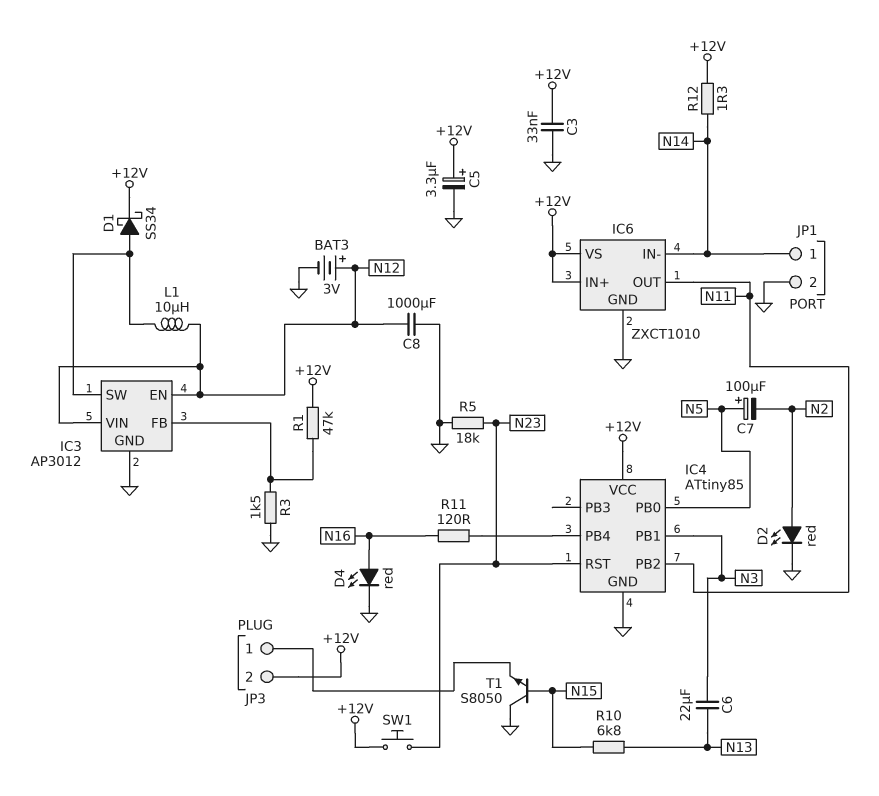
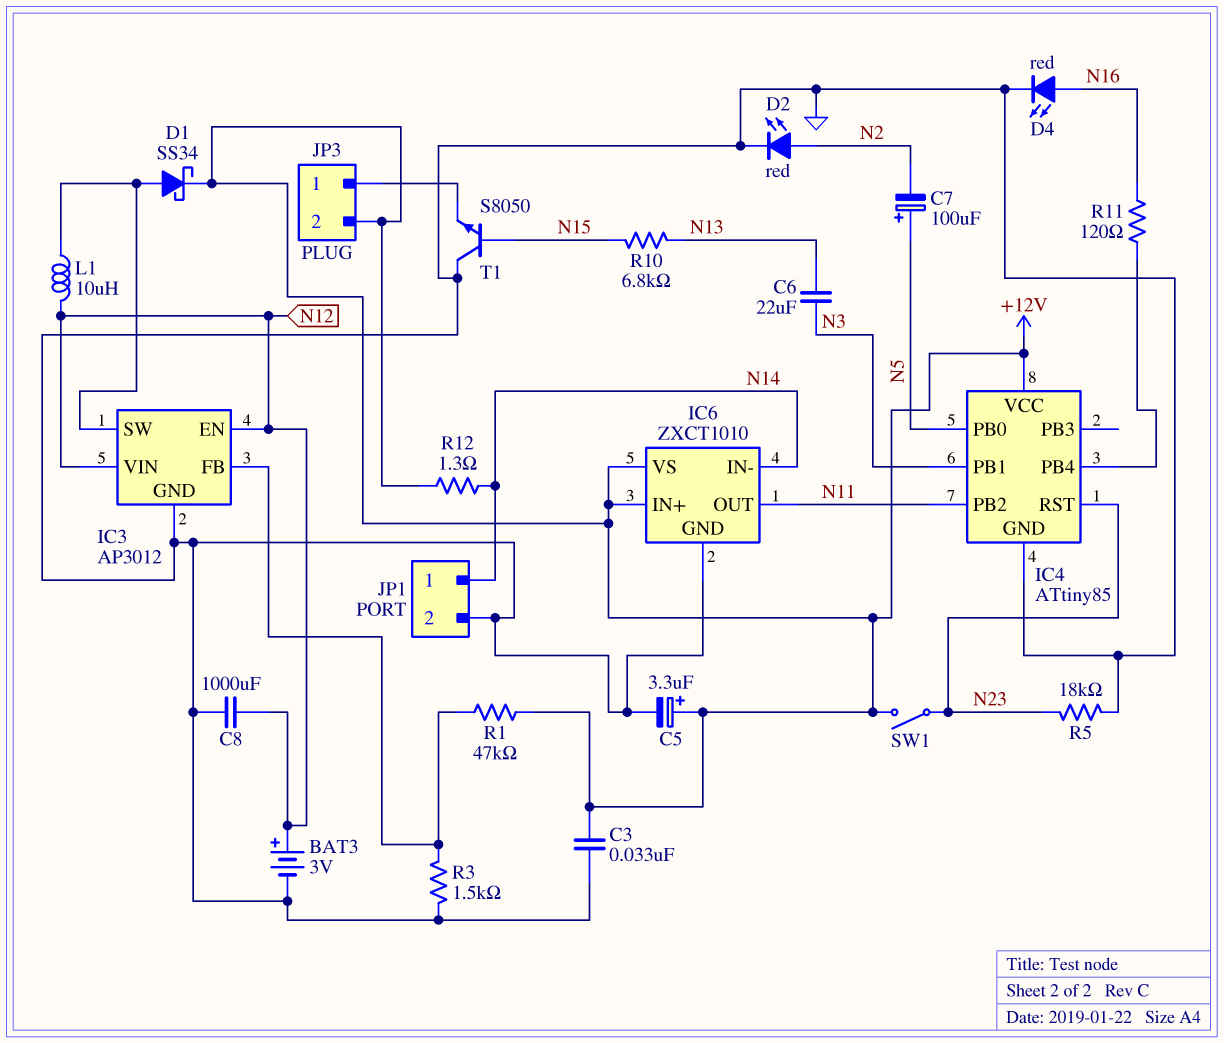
SW1: button (+12V, N23) -> switch (+12V, N23)

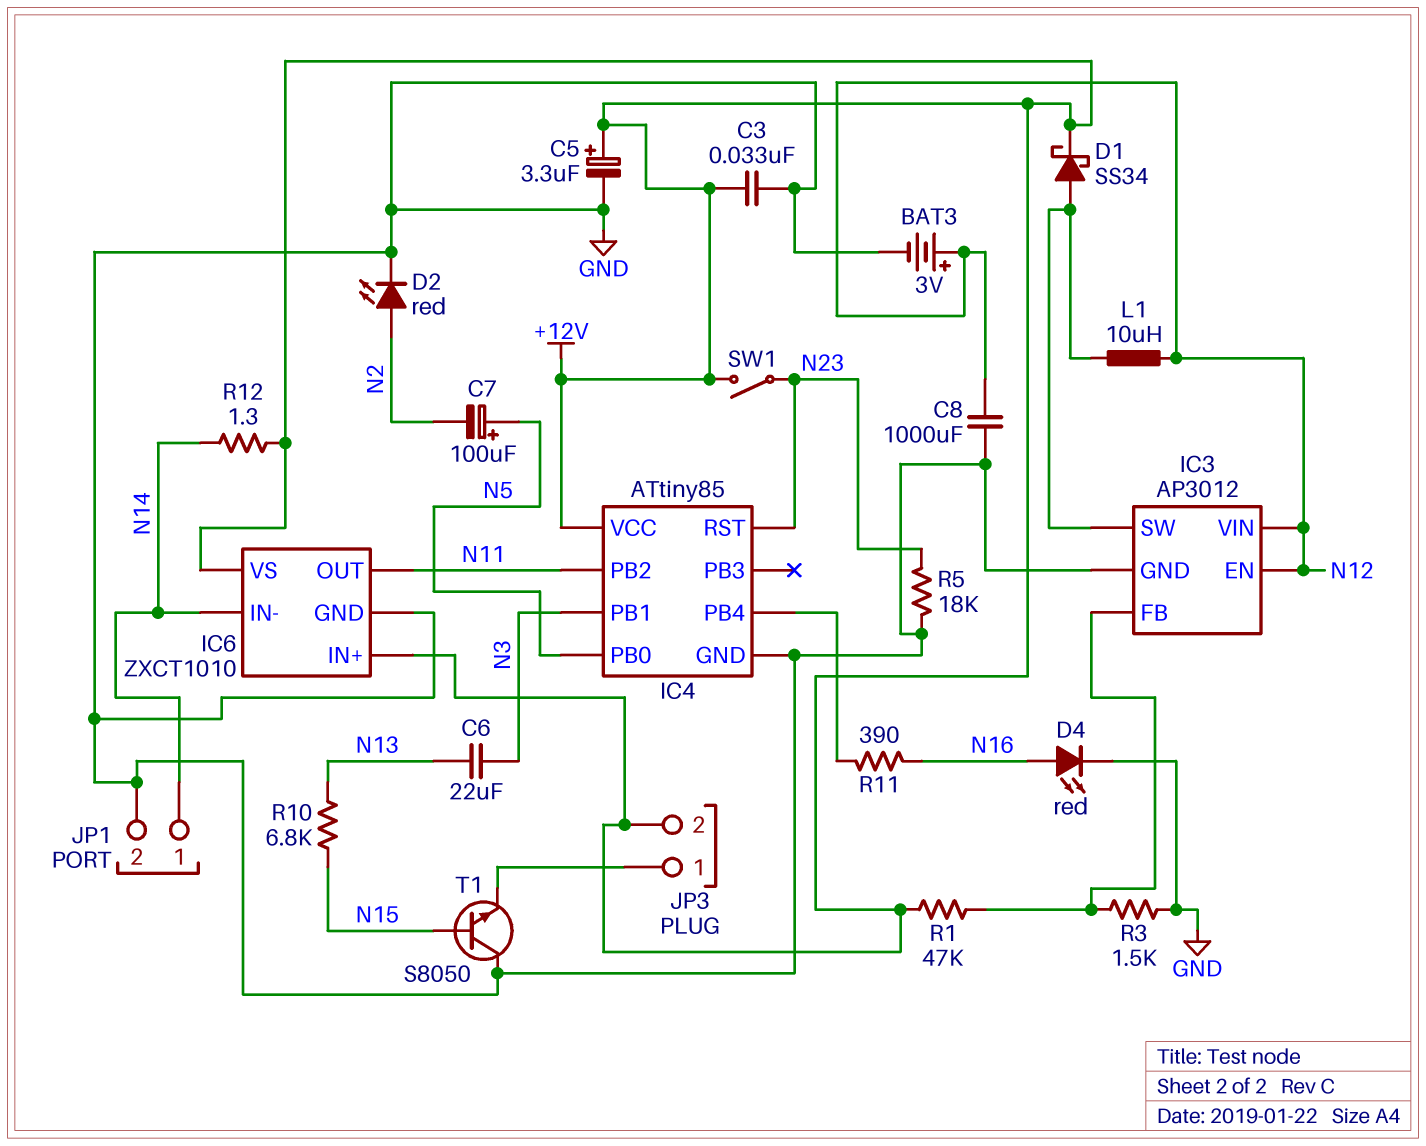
R11: 120 (IC4/PB4, N16) -> 390 (IC4/PB4, N16)

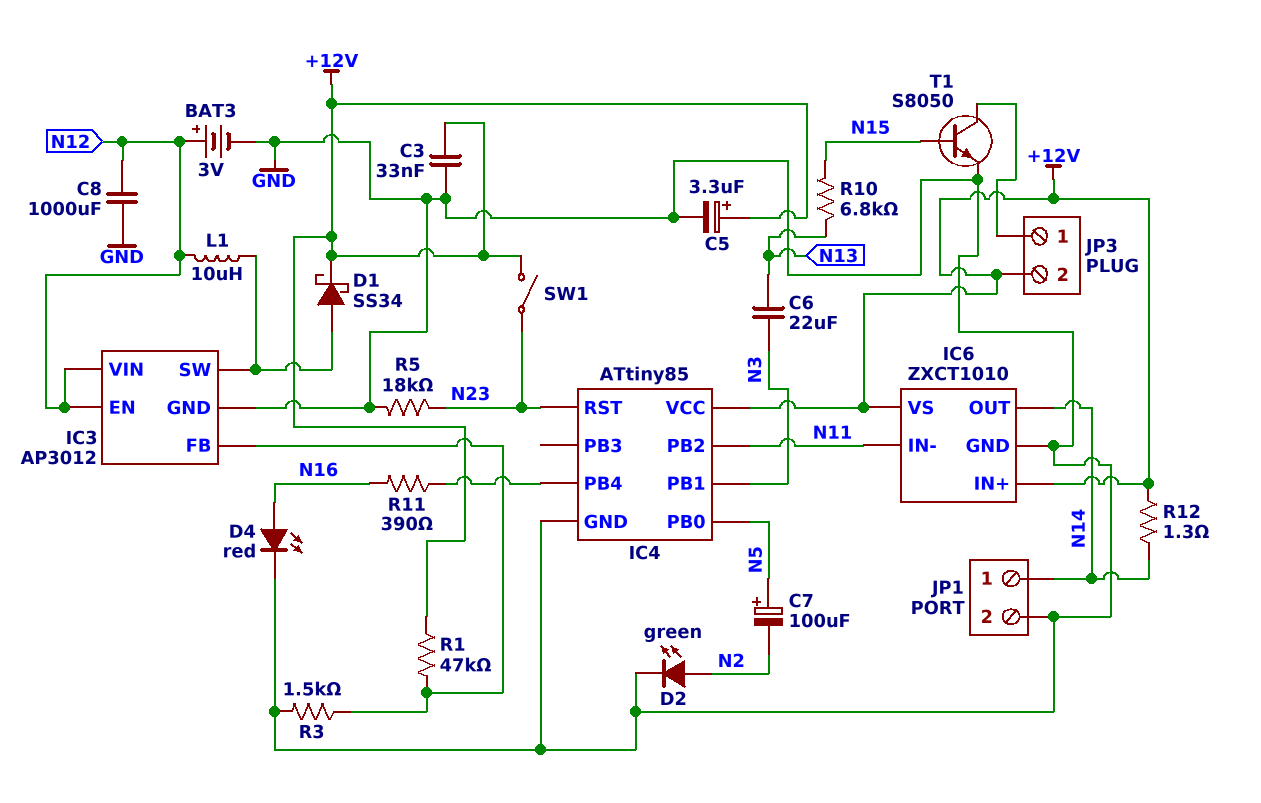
D2: LED red (A N2, K GND) -> LED green (A N2, K GND)
IC6 pin IN-: N14 -> N11
IC6 pin OUT: N11 -> N14
T1: NPN S8050 (B N15, C GND, E JP3/1) -> NPN S8050 (B N15, C JP3/1, E GND)

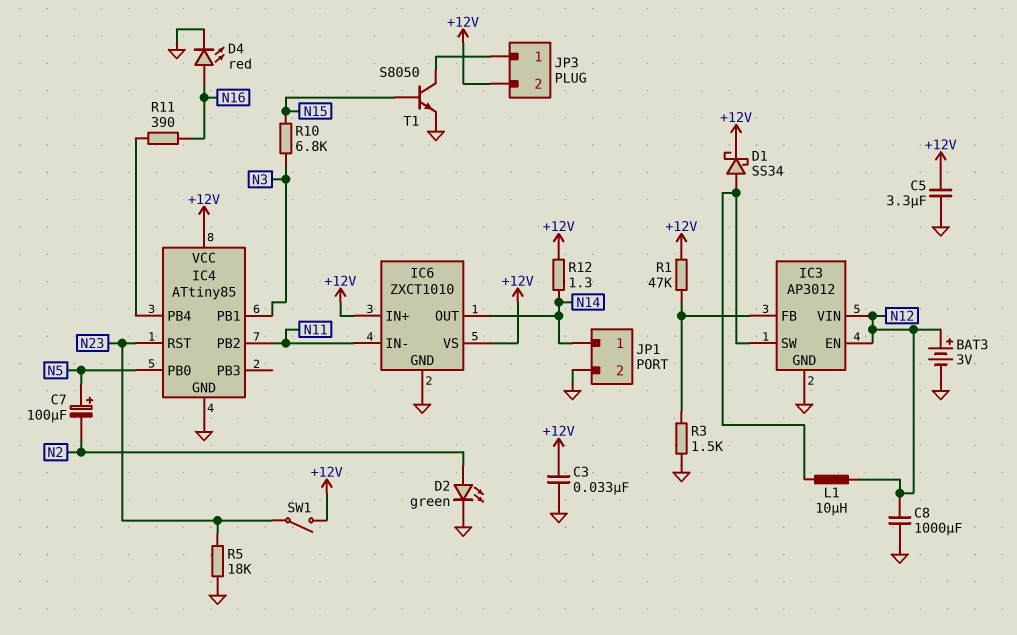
C5: 3.3uF (plus +12V, minus GND) -> 3.3uF (+12V, GND)
C6: 22uF (N3, N13) -> none
R10: 6.8k (N13, N15) -> 6.8k (N3, N15)

